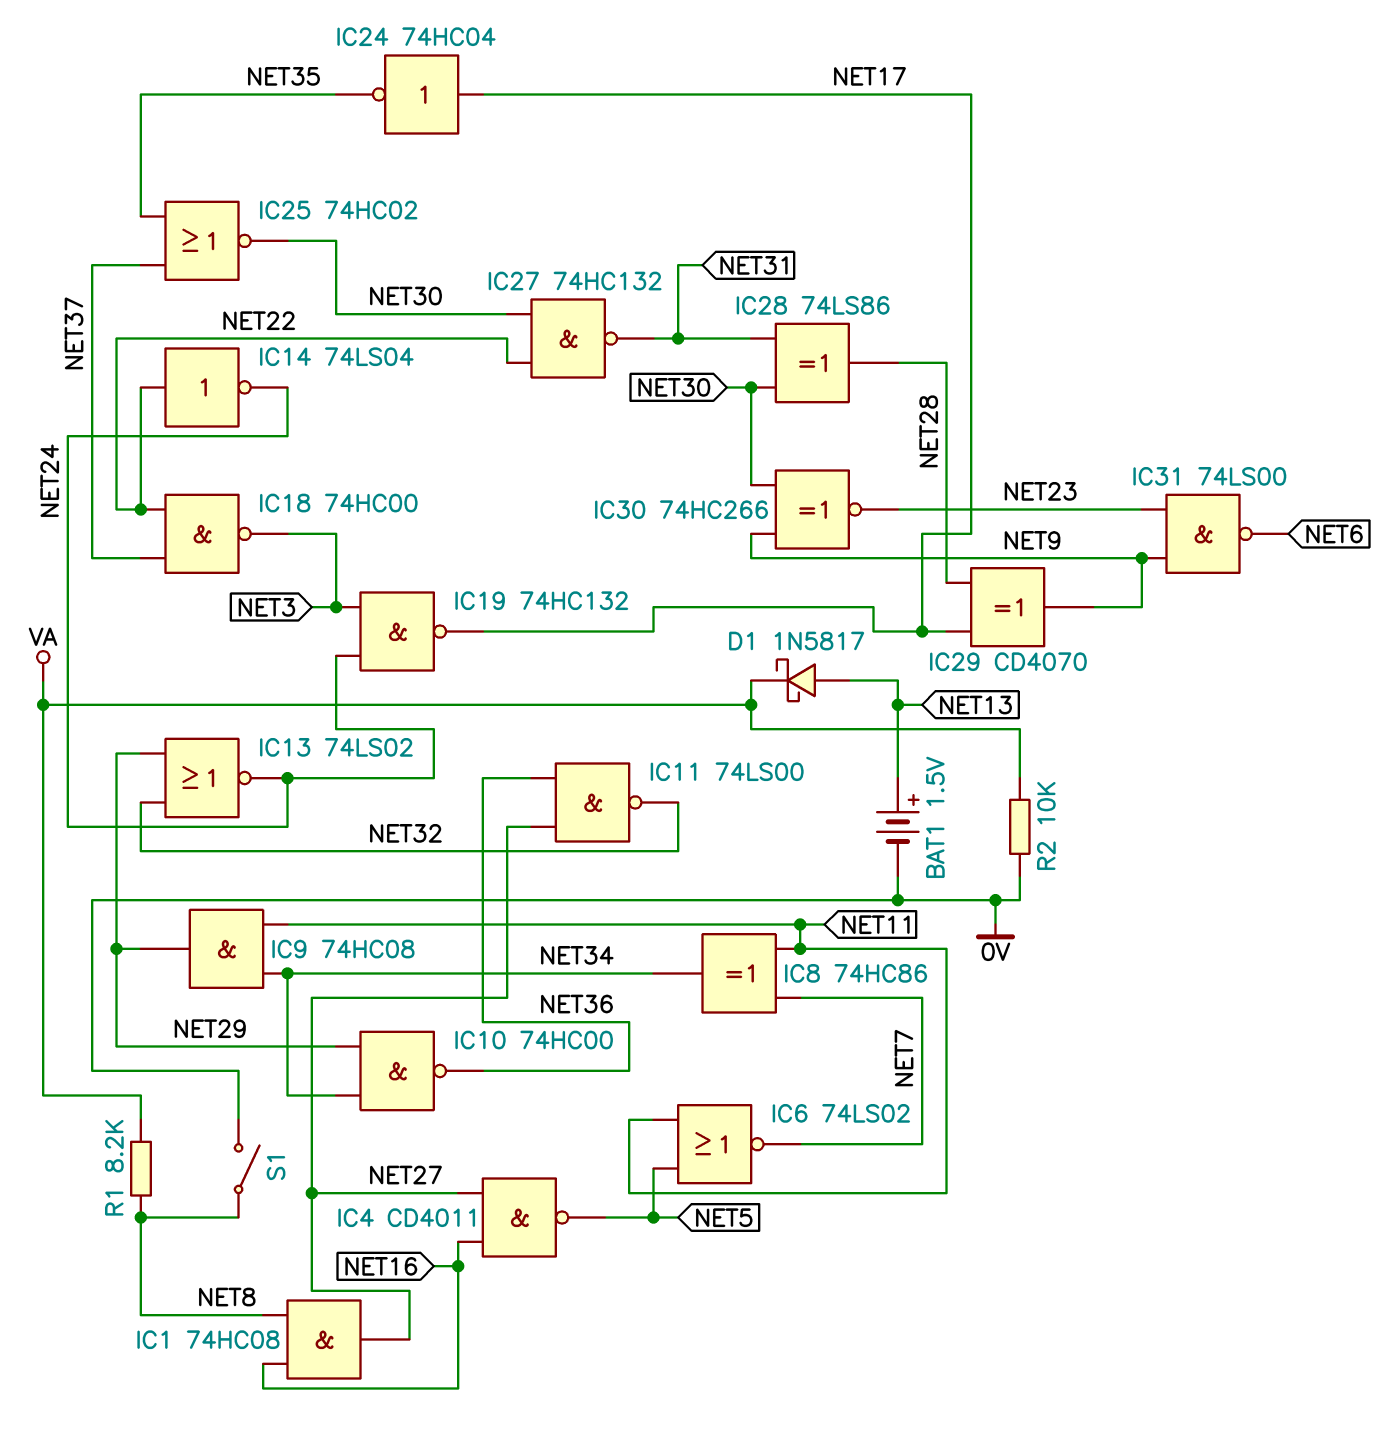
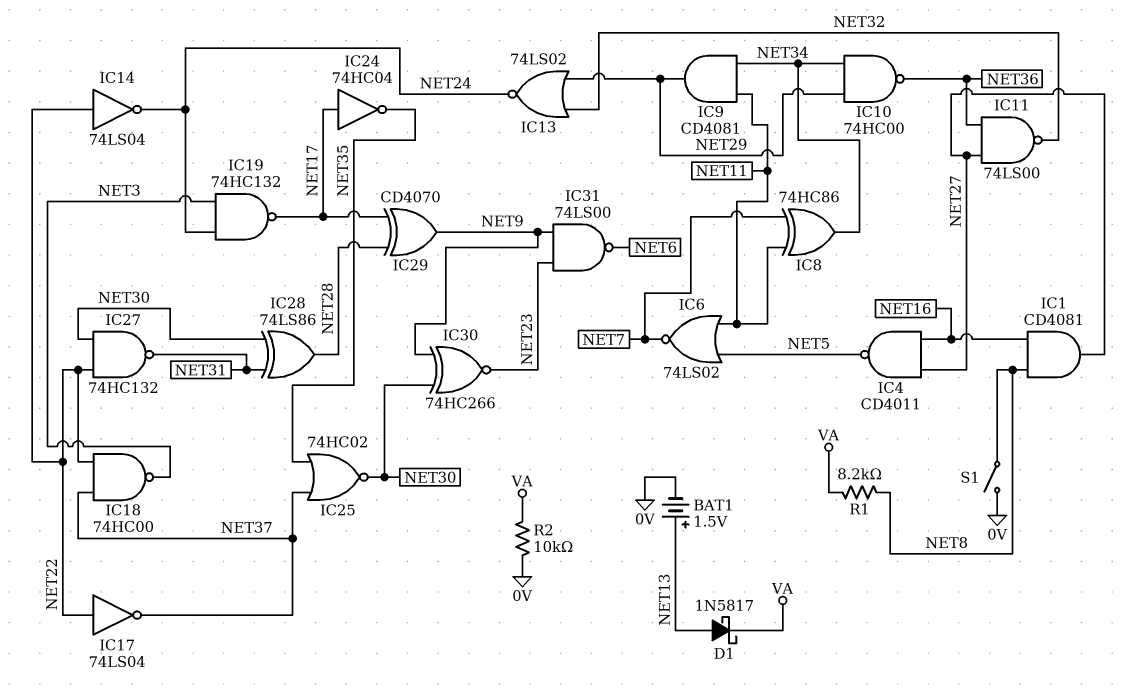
IC1: AND 74HC08 (in NET8, in NET16, out NET27) -> AND CD4081 (in NET8, in NET16, out NET27)
IC9: AND 74HC08 (in NET11, in NET34, out NET29) -> AND CD4081 (in NET11, in NET34, out NET29)
IC17: none -> NOT 74LS04 (in NET22, out NET37)

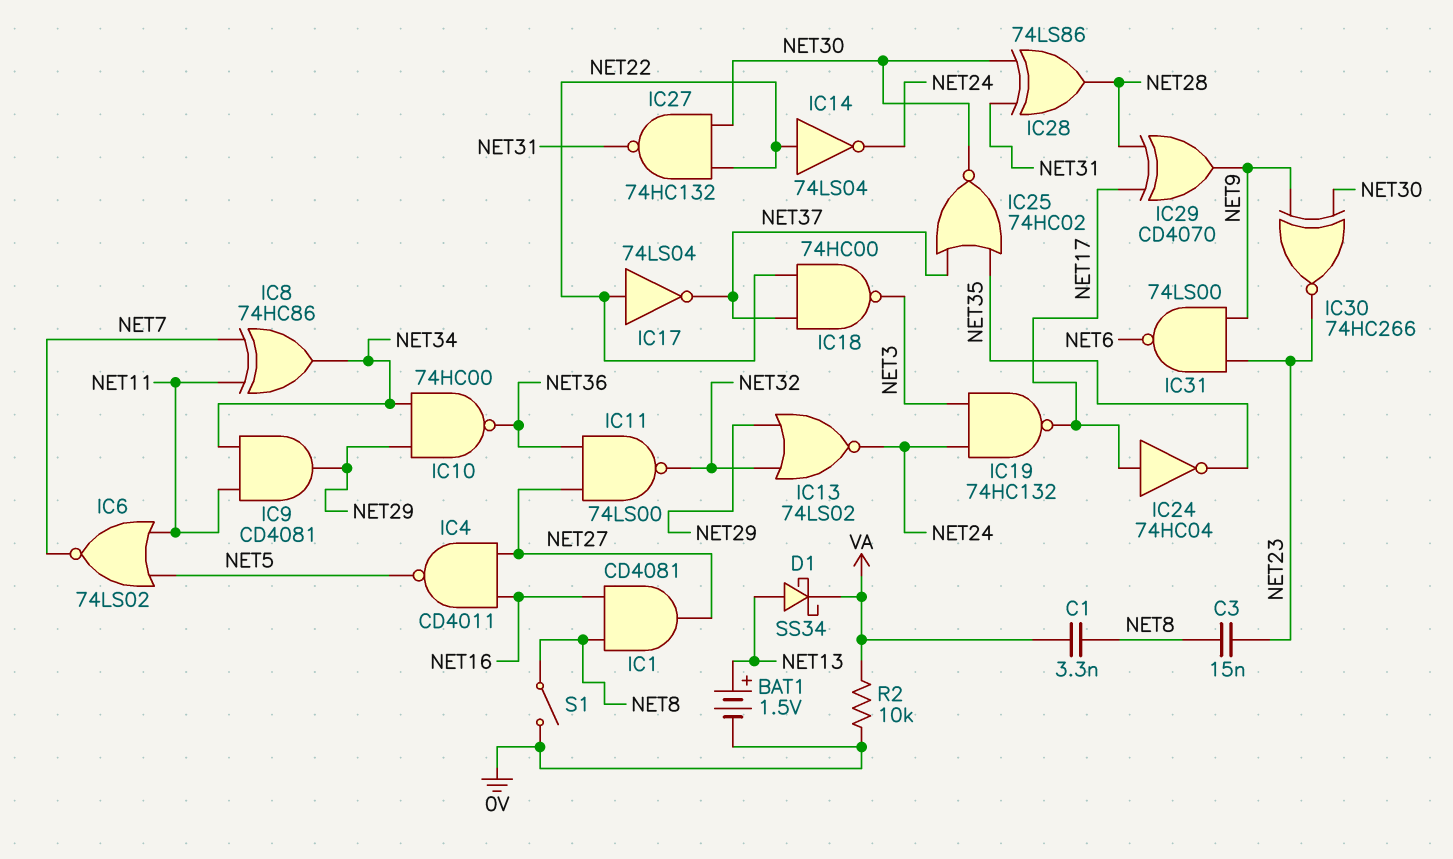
C1: none -> 3.3nF (NET8, VA)
C3: none -> 15nF (NET8, NET23)
D1: schottky 1N5817 (A NET13, K VA) -> schottky SS34 (A NET13, K VA)
R1: 8.2k (NET8, VA) -> none

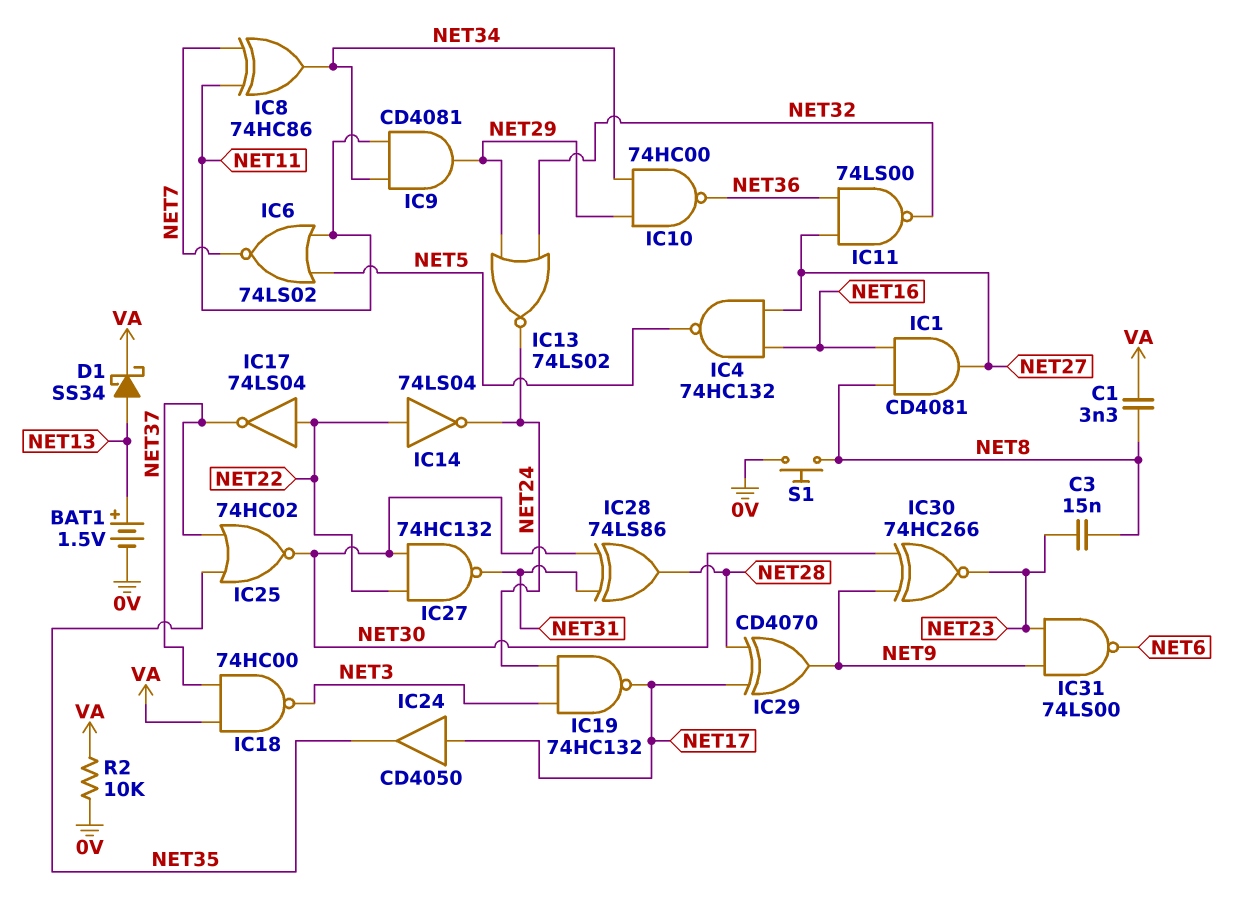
IC4: NAND CD4011 (in NET16, in NET27, out NET5) -> NAND 74HC132 (in NET16, in NET27, out NET5)
IC18: NAND 74HC00 (in NET22, in NET37, out NET3) -> NAND 74HC00 (in NET37, in VA, out NET3)
IC24: NOT 74HC04 (in NET17, out NET35) -> buffer CD4050 (in NET17, out NET35)
S1: switch (0V, NET8) -> button (0V, NET8)

